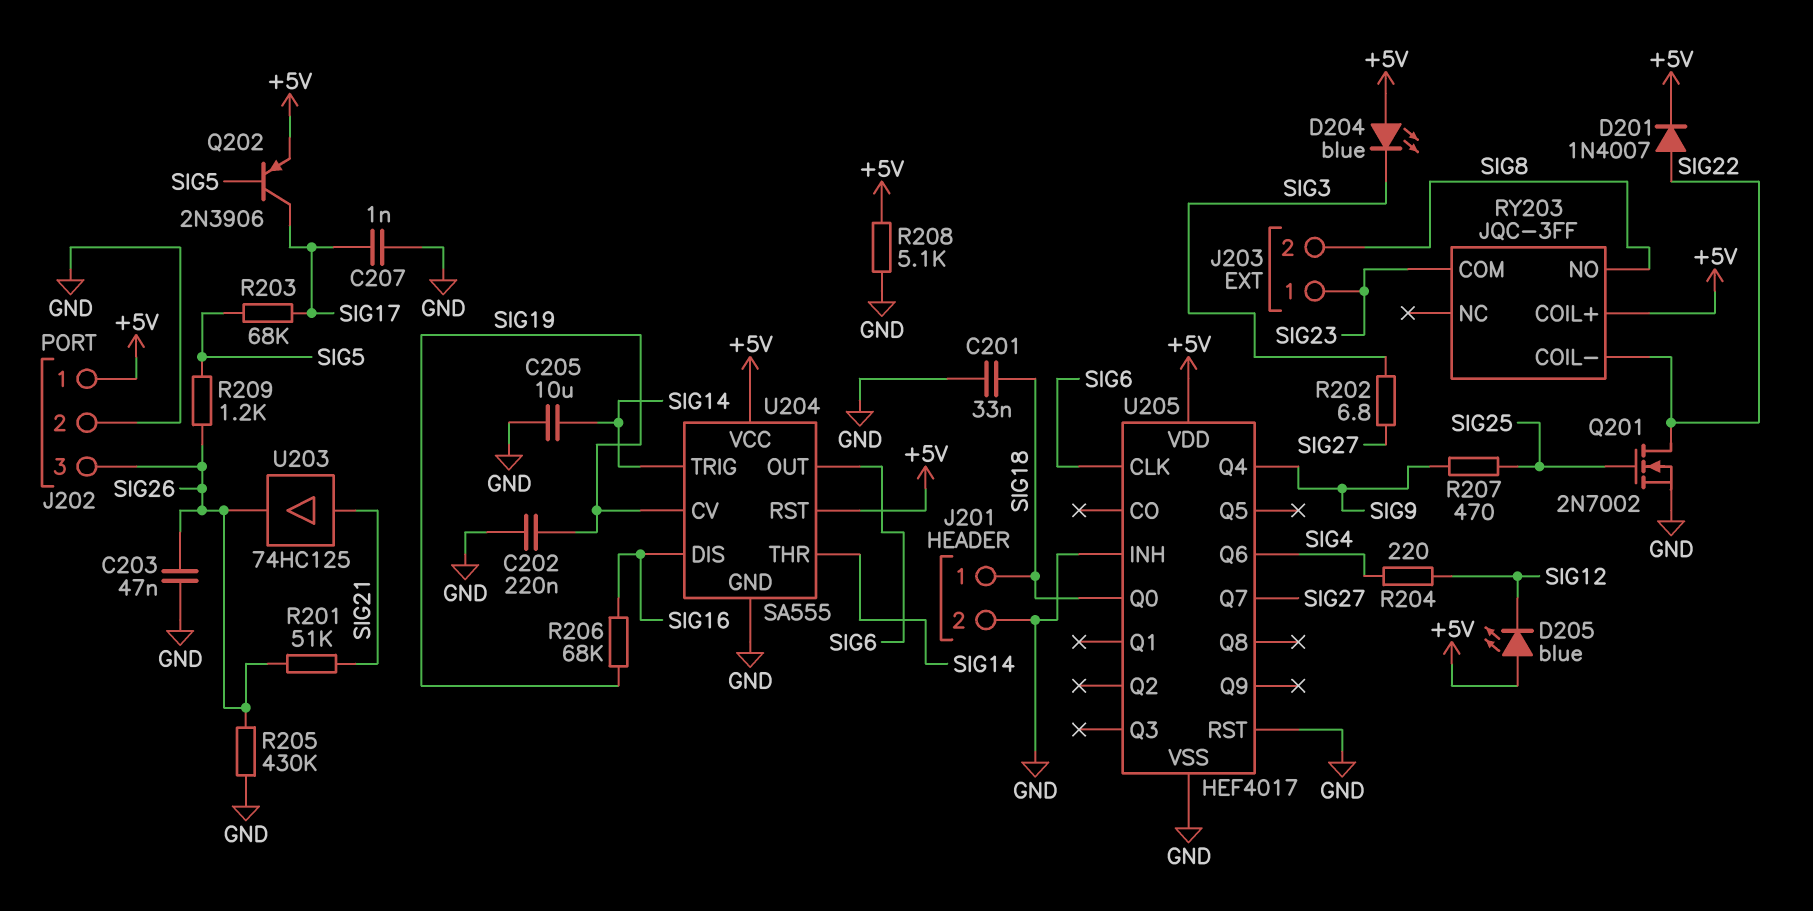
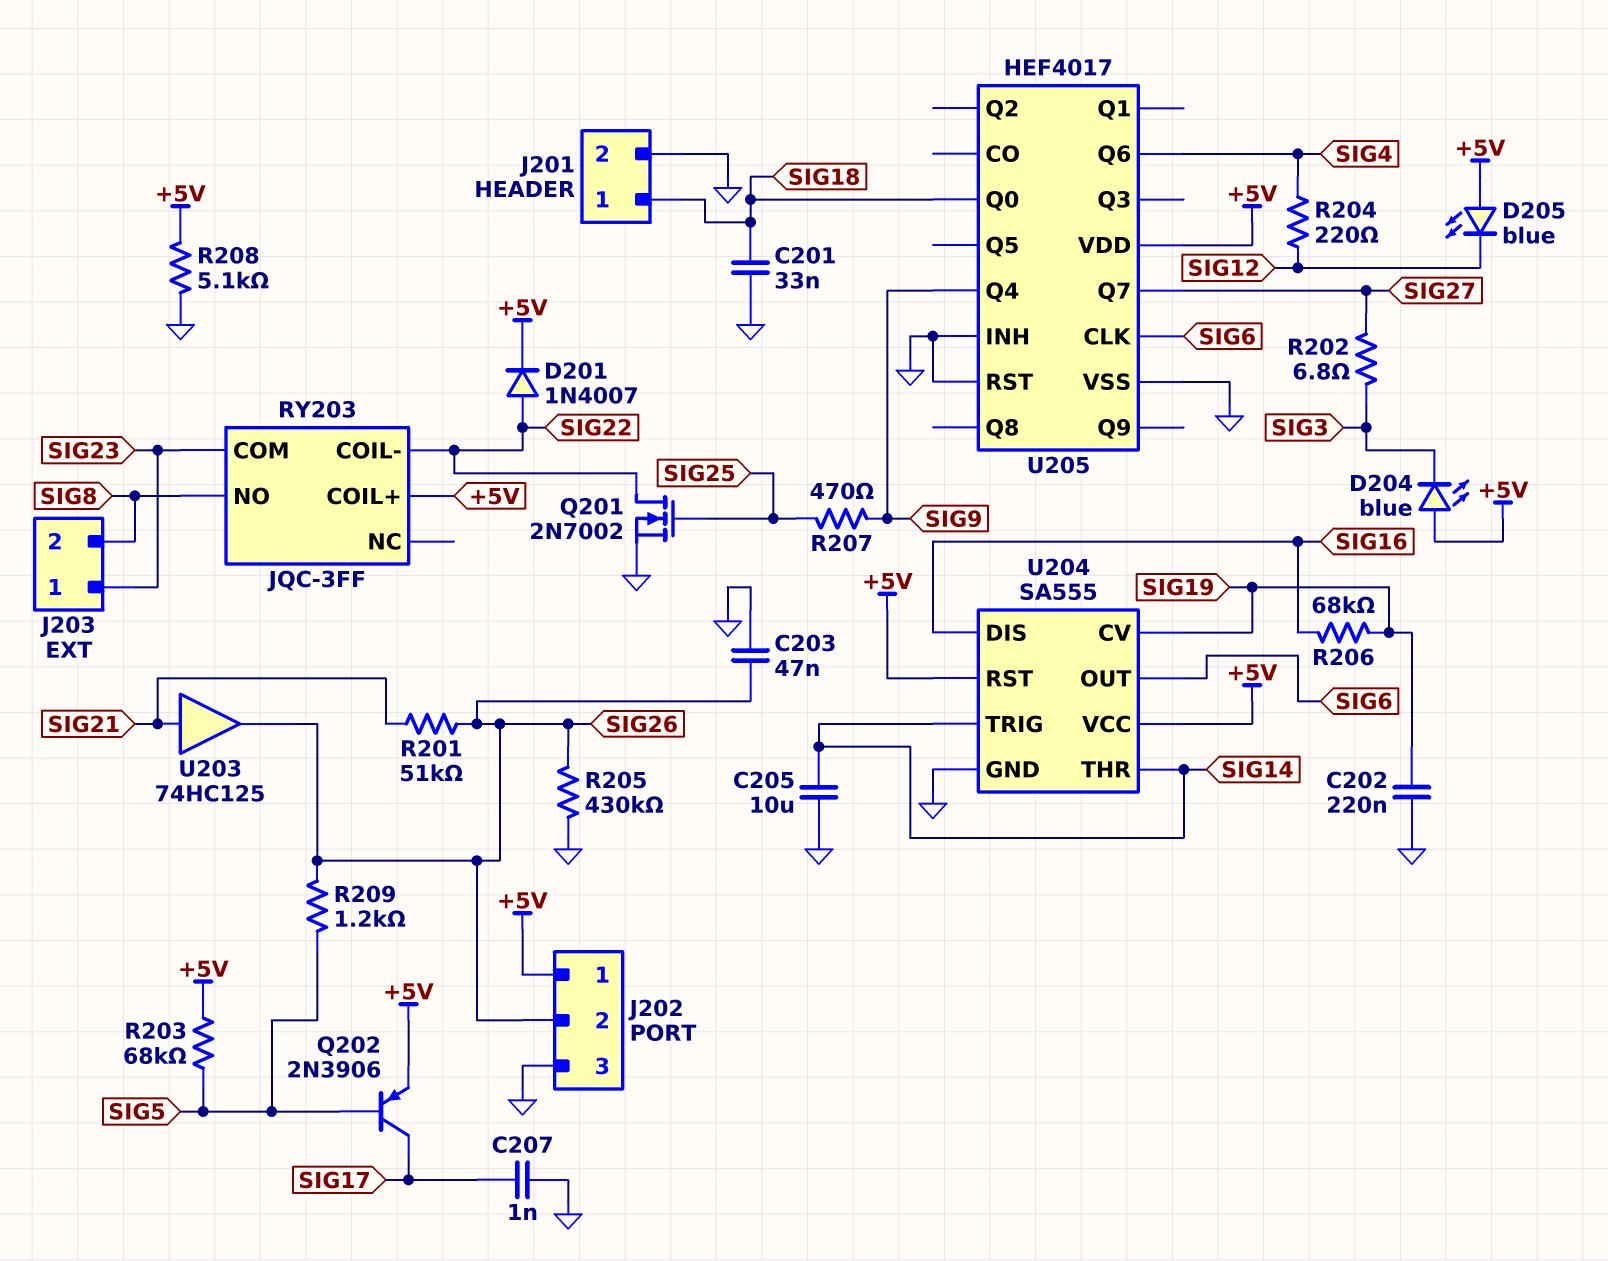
J202 pin 2: GND -> SIG26
J202 pin 3: SIG26 -> GND
R203: 68k (SIG5, SIG17) -> 68k (+5V, SIG5)

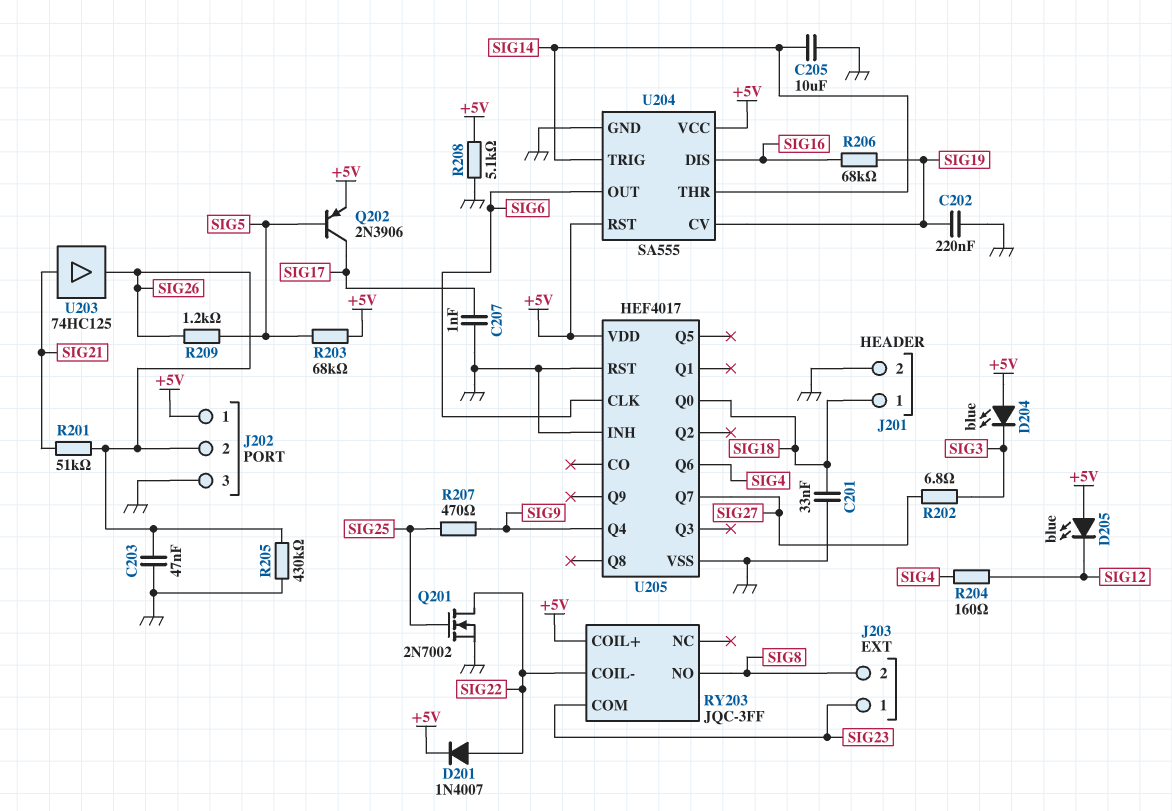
R204: 220 (SIG4, SIG12) -> 160 (SIG4, SIG12)

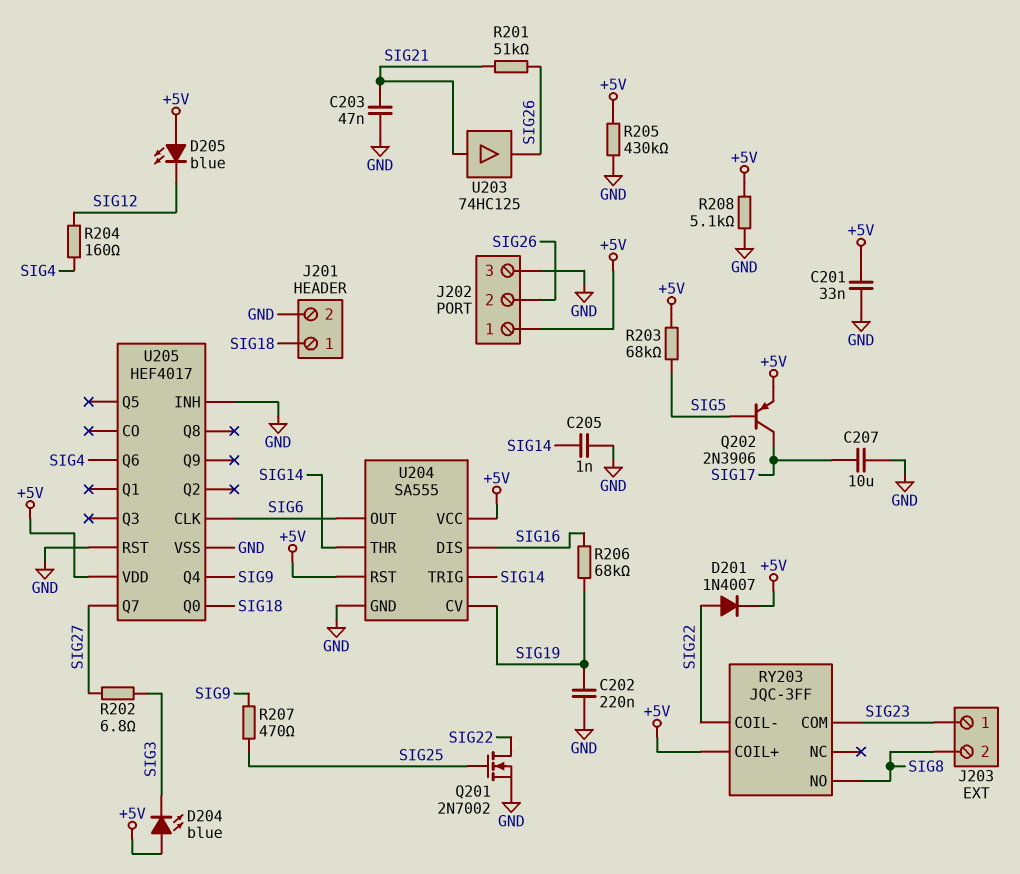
C201: 33nF (GND, SIG18) -> 33nF (+5V, GND)
C203: 47nF (GND, SIG26) -> 47nF (GND, SIG21)
C205: 10uF (GND, SIG14) -> 1nF (GND, SIG14)
C207: 1nF (GND, SIG17) -> 10uF (GND, SIG17)
R205: 430k (GND, SIG26) -> 430k (+5V, GND)
R209: 1.2k (SIG5, SIG26) -> none

